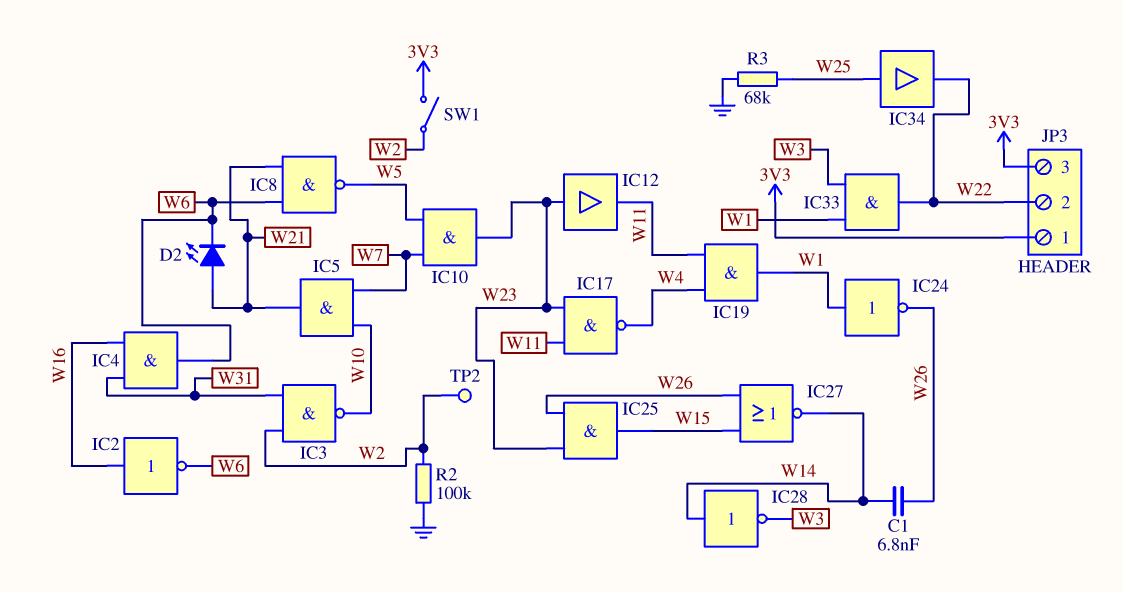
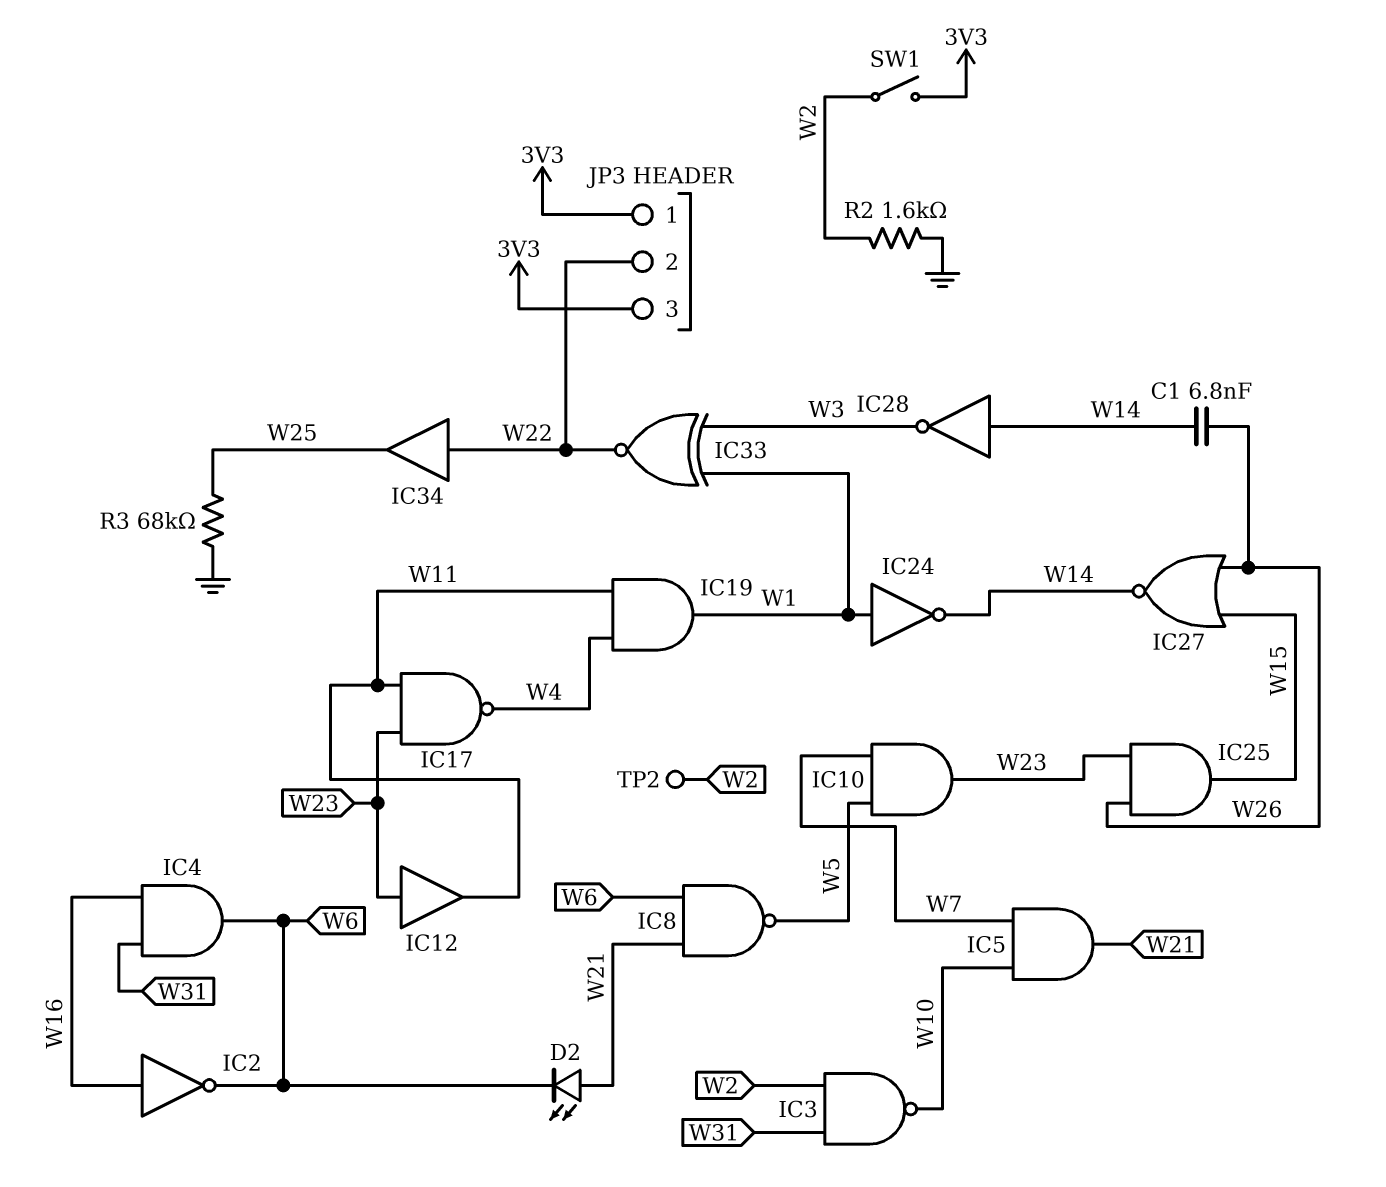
IC24: NOT (in W1, out W26) -> NOT (in W1, out W14)
IC33: AND (in W1, in W3, out W22) -> XNOR (in W1, in W3, out W22)
IC34: buffer (in W25, out W22) -> buffer (in W22, out W25)
R2: 100k (GND, W2) -> 1.6k (GND, W2)

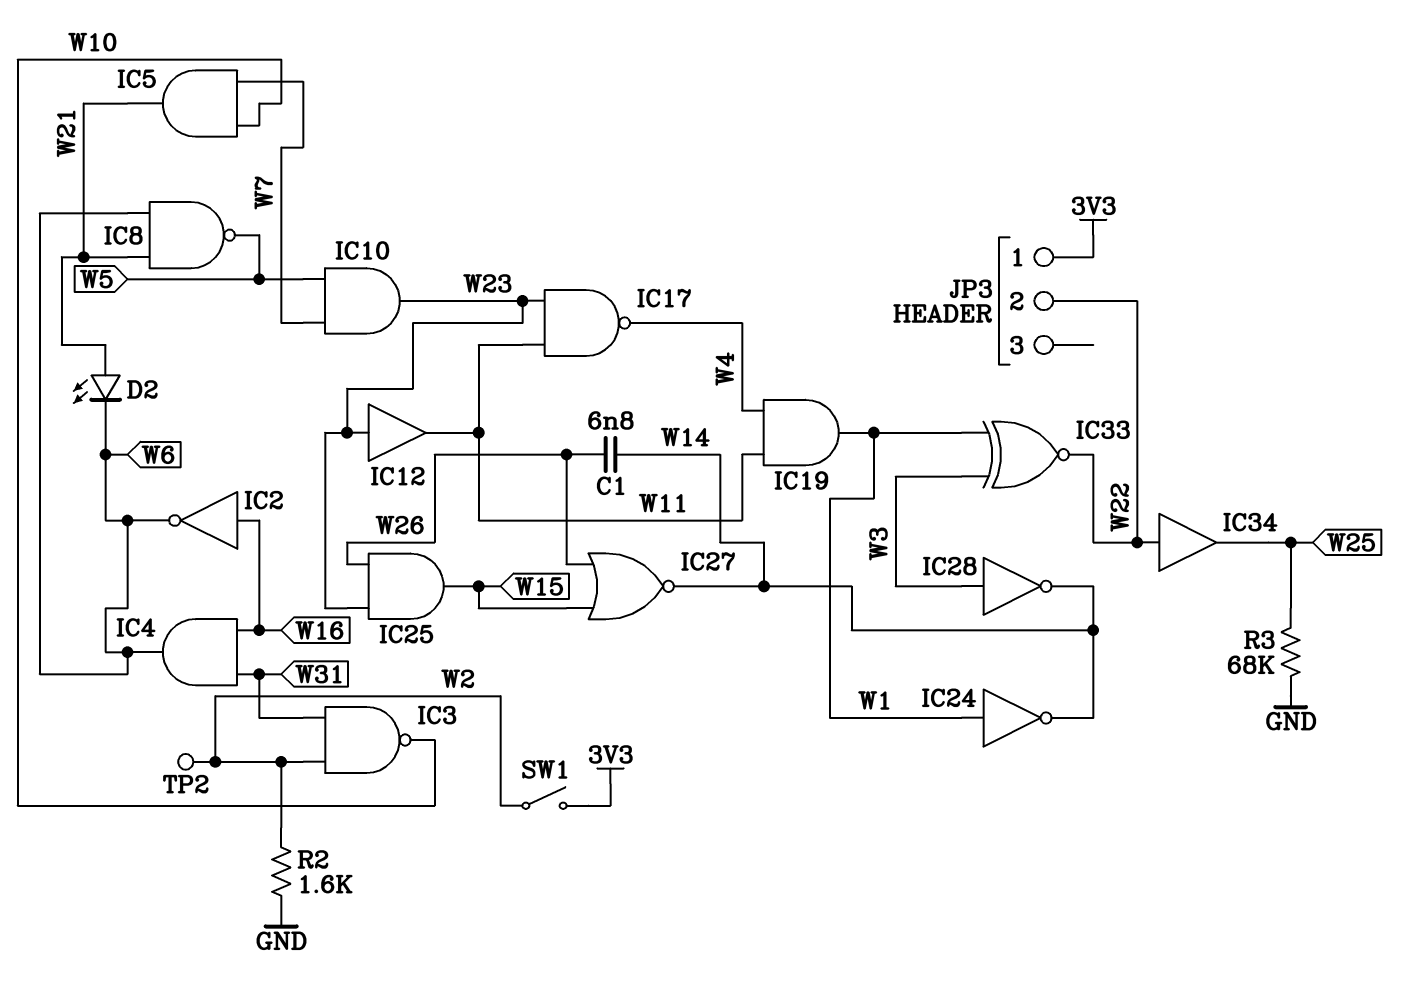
IC28: NOT (in W14, out W3) -> NOT (in W3, out W14)
JP3 pin 3: 3V3 -> none

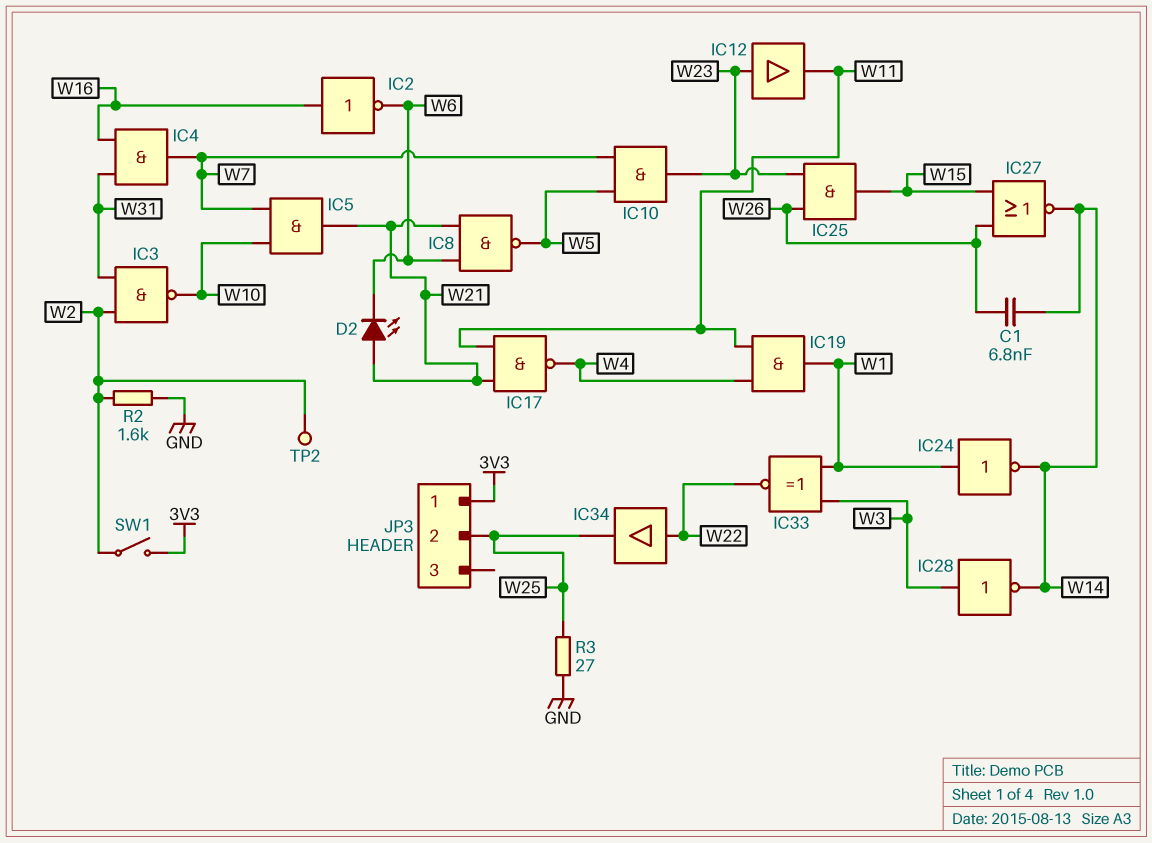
IC4: AND (in W16, in W31, out W6) -> AND (in W16, in W31, out W7)
IC17: NAND (in W11, in W23, out W4) -> NAND (in W11, in W21, out W4)
JP3 pin 2: W22 -> W25
R3: 68k (GND, W25) -> 27 (GND, W25)

